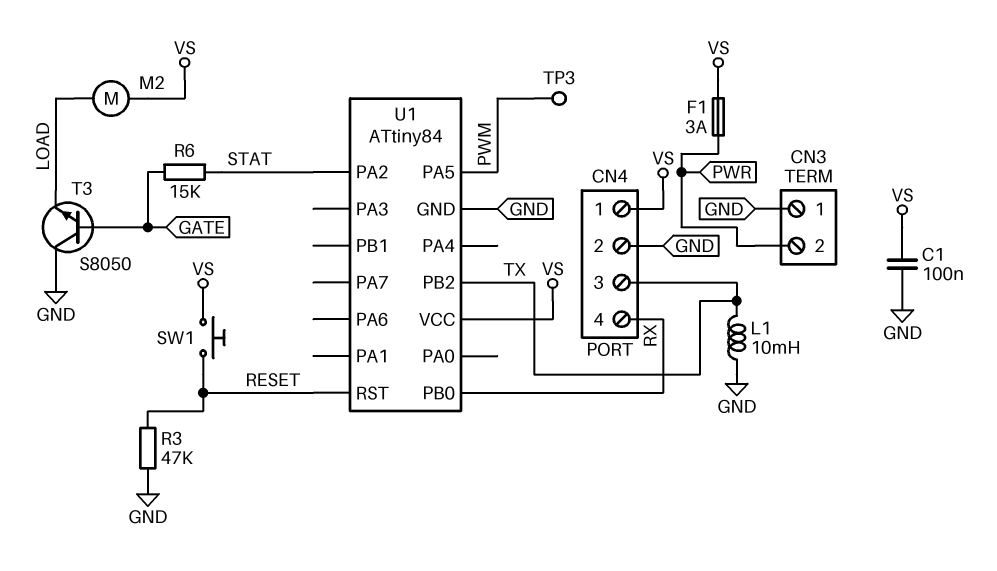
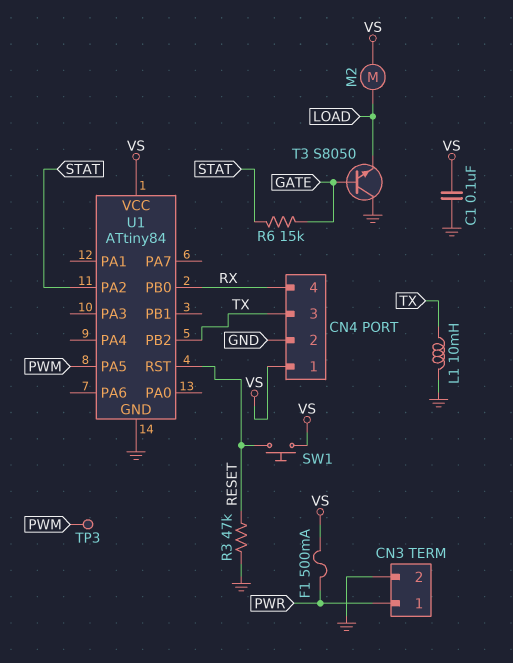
CN3 pin 1: GND -> PWR
CN3 pin 2: PWR -> GND
F1: 3A (PWR, VS) -> 500mA (PWR, VS)

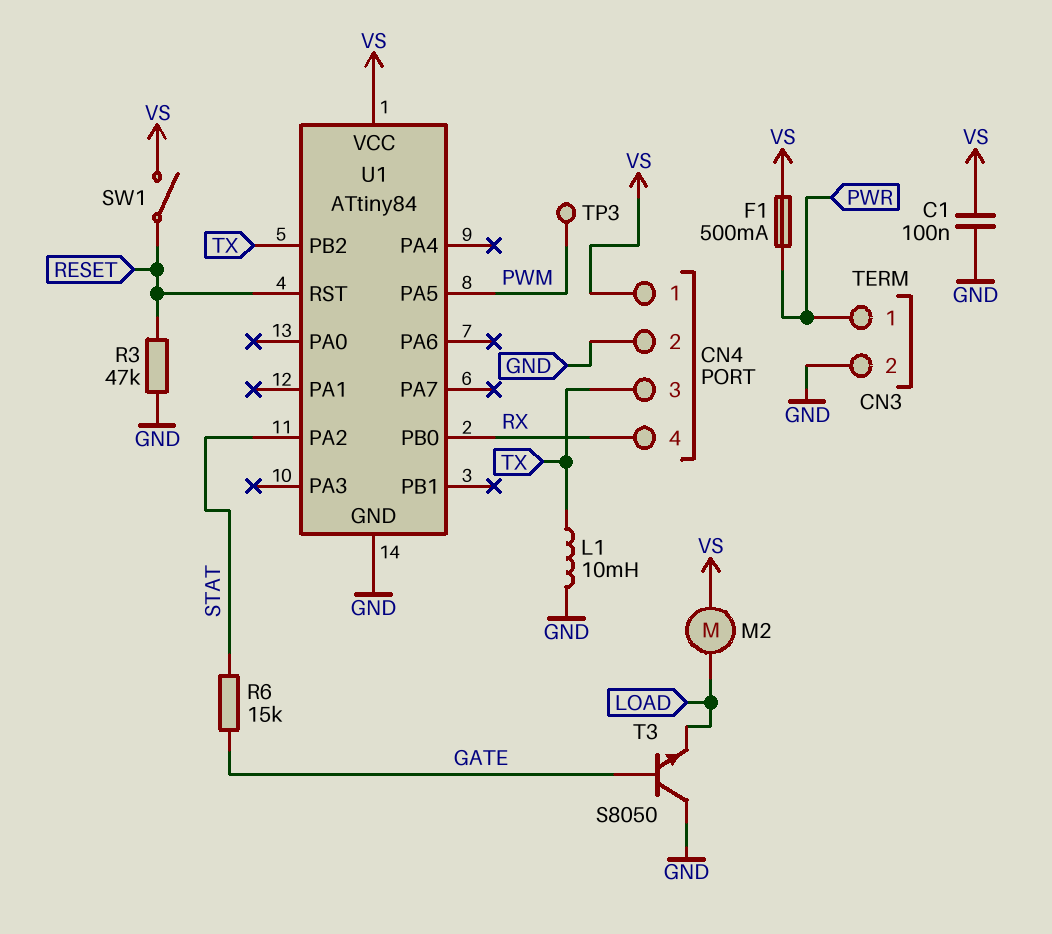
SW1: button (RESET, VS) -> switch (RESET, VS)

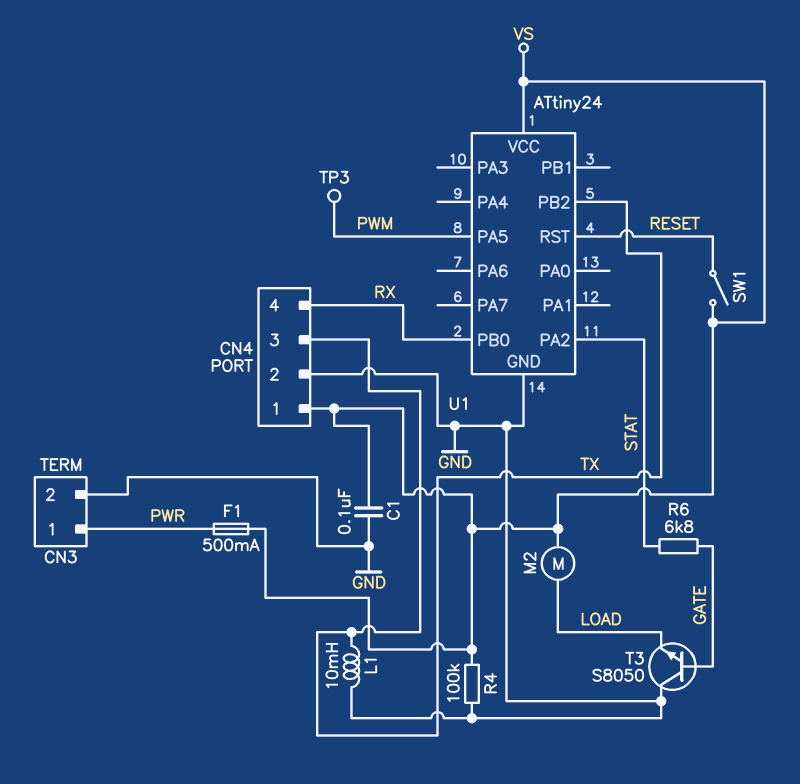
R3: 47k (GND, RESET) -> none
R4: none -> 100k (GND, VS)
R6: 15k (GATE, STAT) -> 6.8k (GATE, STAT)
U1: ATtiny84 -> ATtiny24

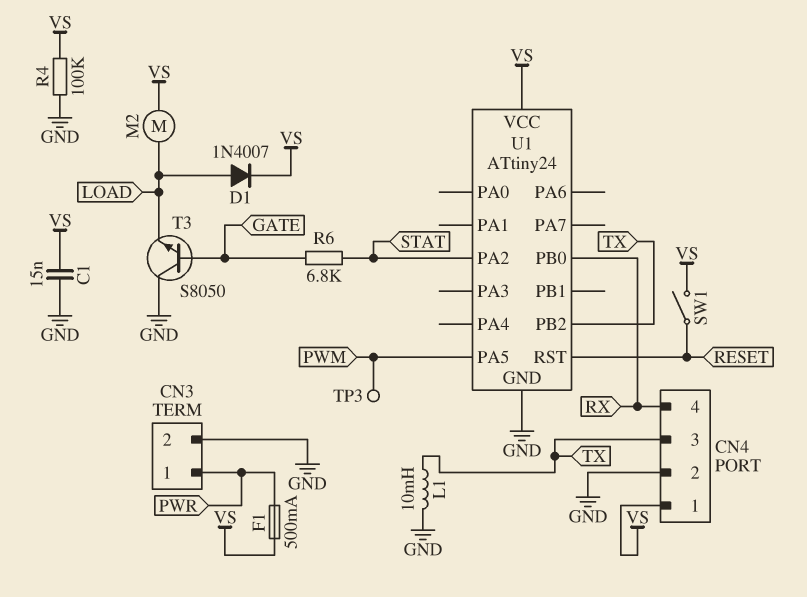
C1: 100nF (GND, VS) -> 15nF (GND, VS)
D1: none -> diode 1N4007 (A LOAD, K VS)

